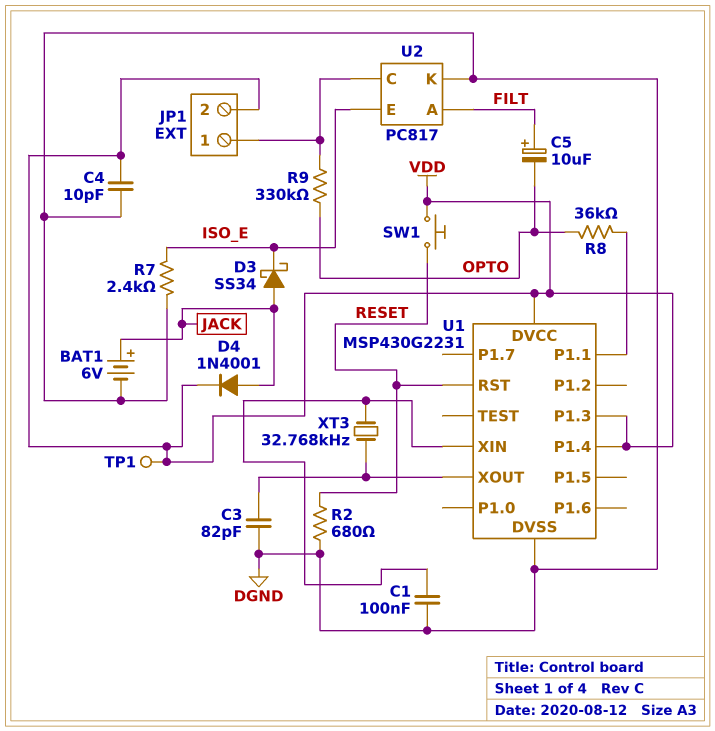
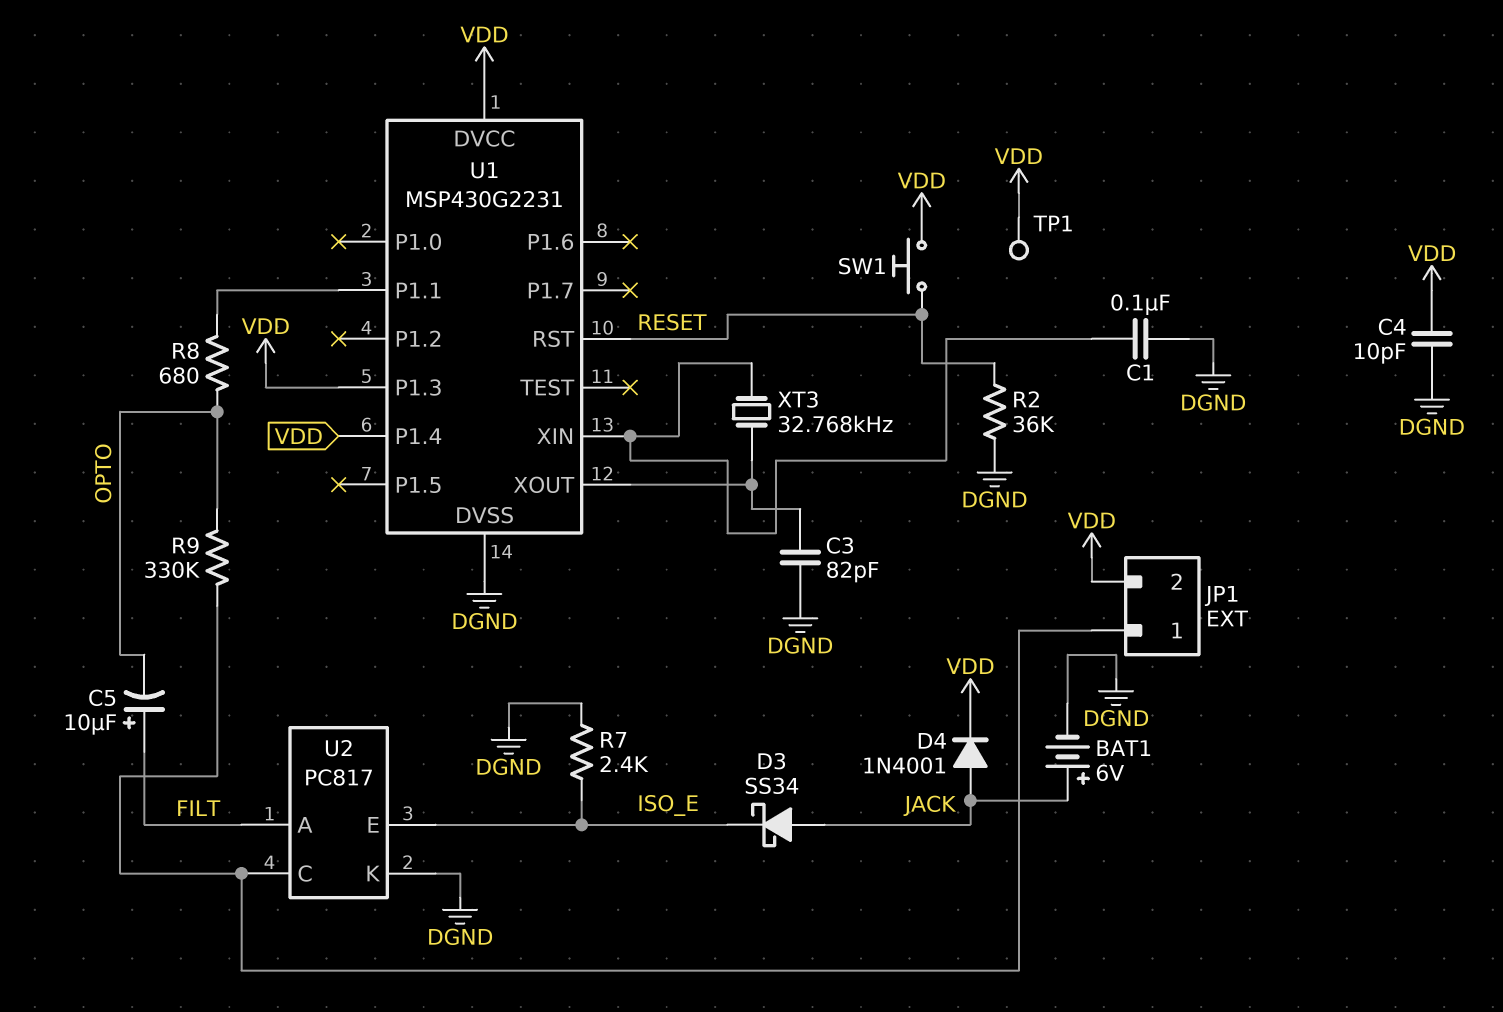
R2: 680 (DGND, RESET) -> 36k (DGND, RESET)
R8: 36k (OPTO, U1/P1.1) -> 680 (OPTO, U1/P1.1)

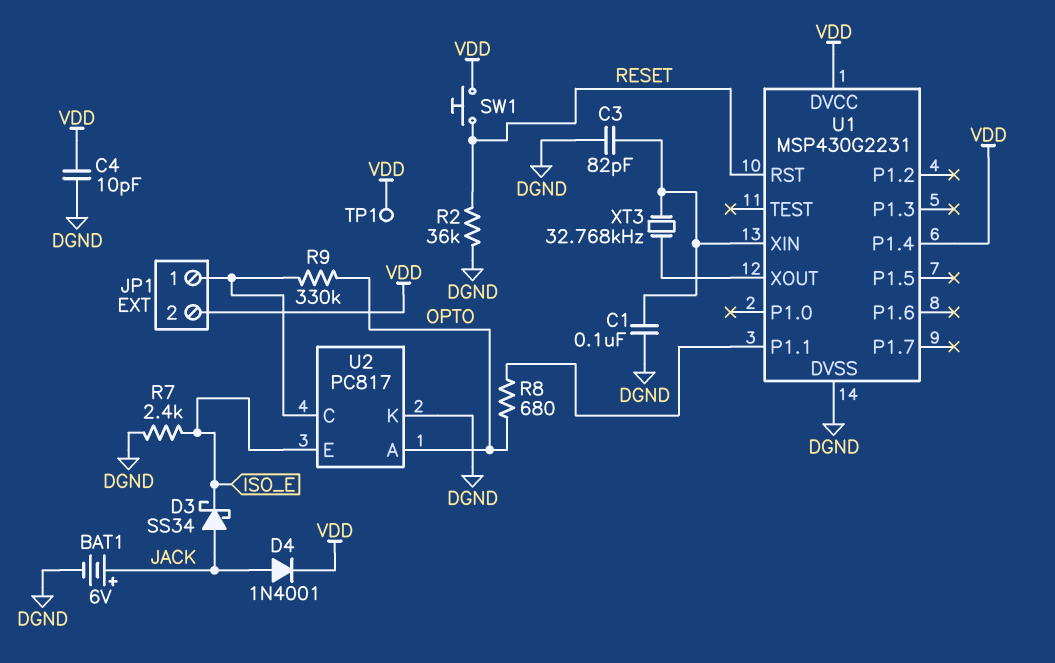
C3: 82pF (DGND, U1/XOUT) -> 82pF (DGND, U1/XIN)
C5: 10uF (plus FILT, minus OPTO) -> none
U1 pin P1.3: VDD -> none
U2 pin A: FILT -> OPTO

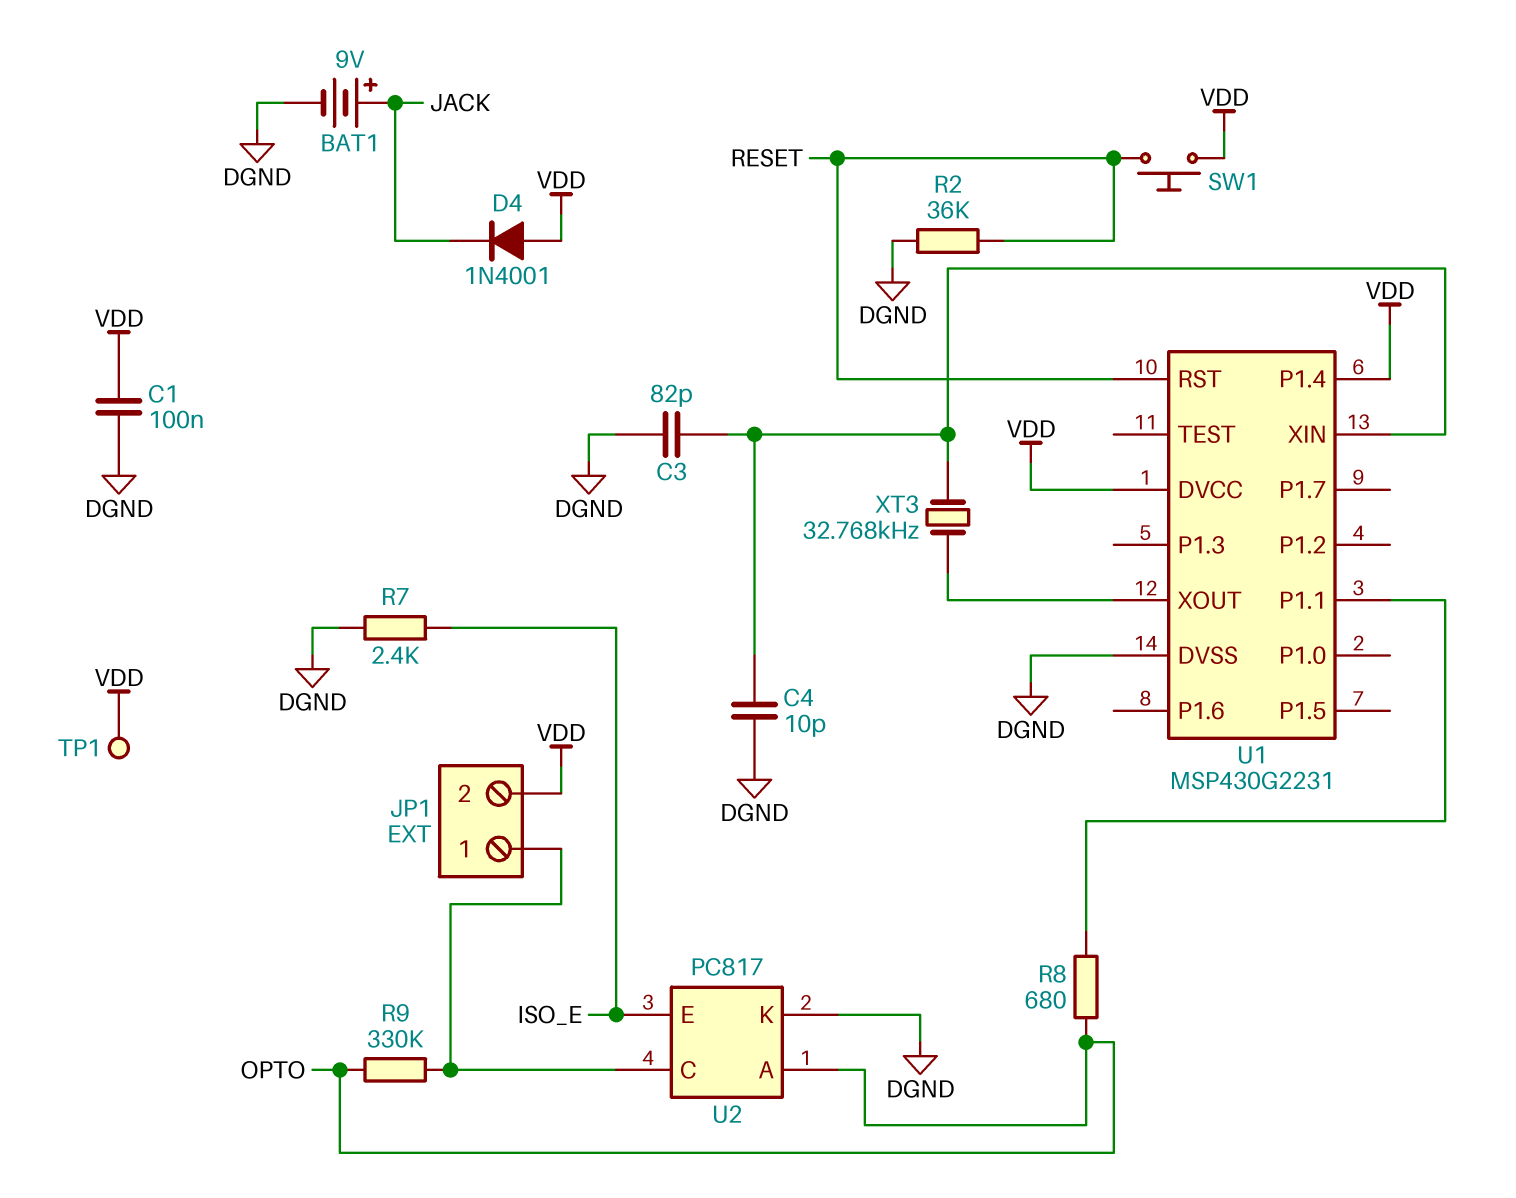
BAT1: 6V (plus JACK, minus DGND) -> 9V (plus JACK, minus DGND)
C1: 100nF (DGND, U1/XIN) -> 100nF (DGND, VDD)
C4: 10pF (DGND, VDD) -> 10pF (DGND, U1/XIN)
D3: schottky SS34 (A JACK, K ISO_E) -> none
D4: diode 1N4001 (A JACK, K VDD) -> diode 1N4001 (A VDD, K JACK)

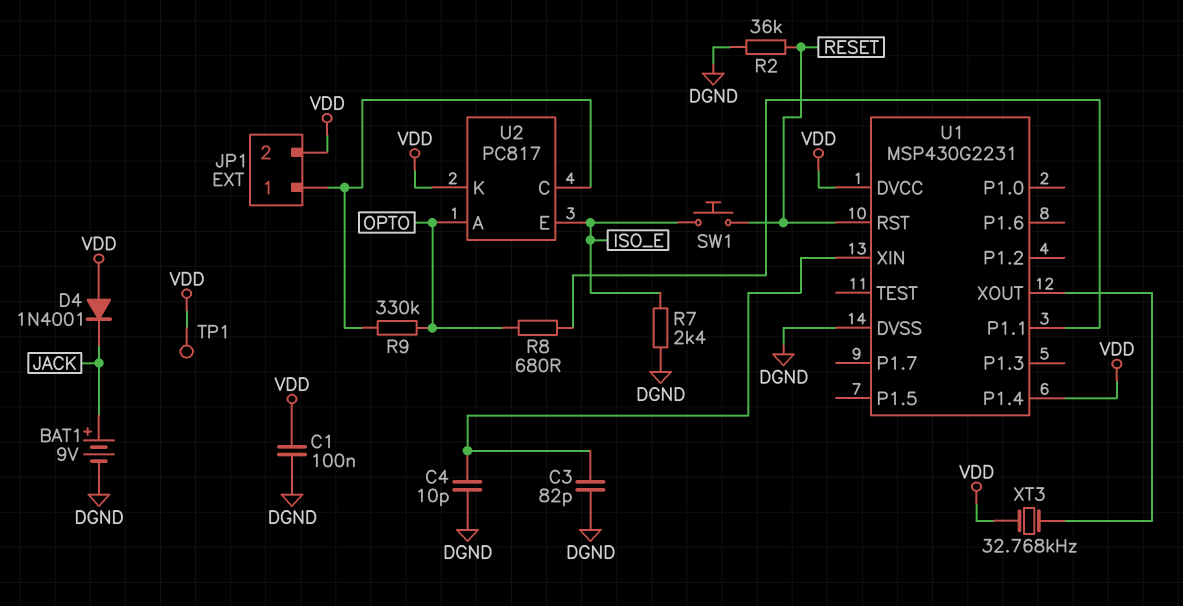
SW1: button (RESET, VDD) -> button (ISO_E, RESET)
U2 pin K: DGND -> VDD
XT3: 32.768kHz (U1/XIN, U1/XOUT) -> 32.768kHz (U1/XOUT, VDD)

